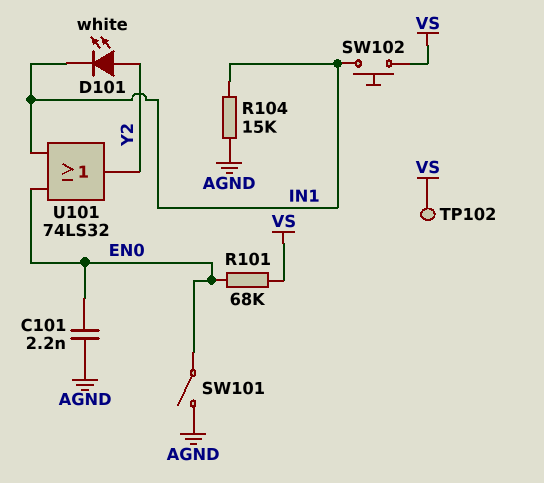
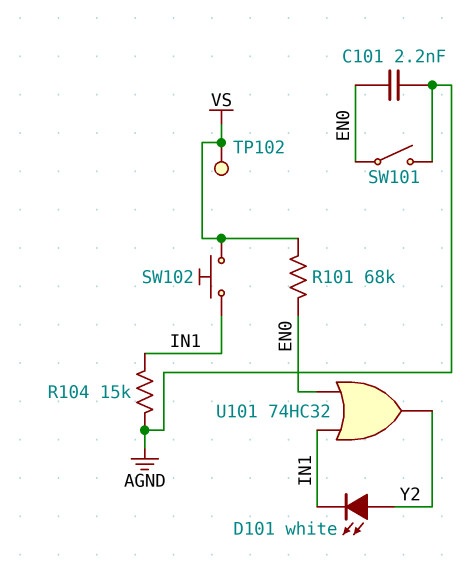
U101: OR 74LS32 (in EN0, in IN1, out Y2) -> OR 74HC32 (in EN0, in IN1, out Y2)

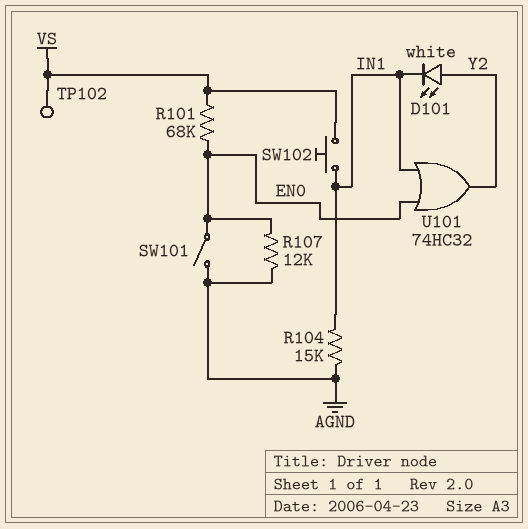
C101: 2.2nF (AGND, EN0) -> none
R107: none -> 12k (AGND, EN0)

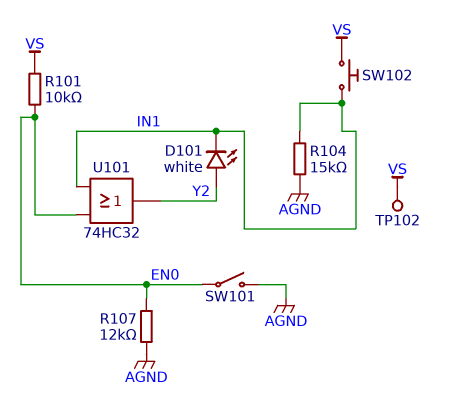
R101: 68k (EN0, VS) -> 10k (EN0, VS)

